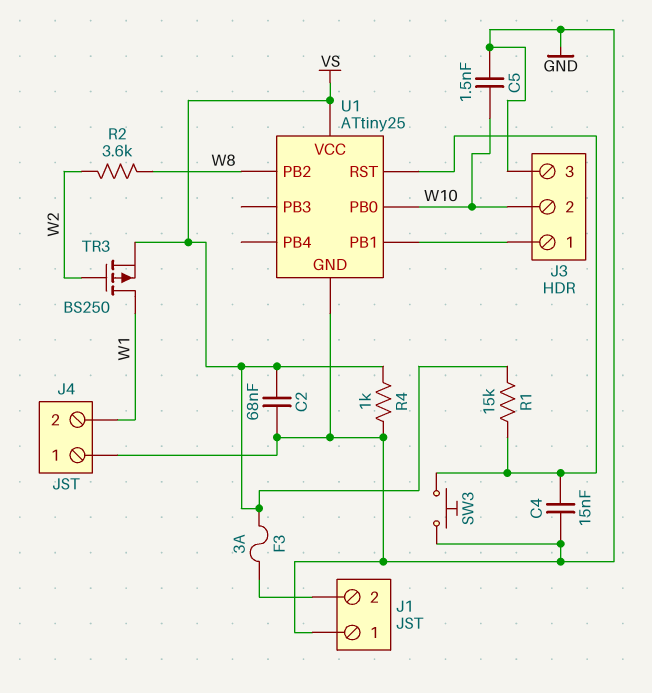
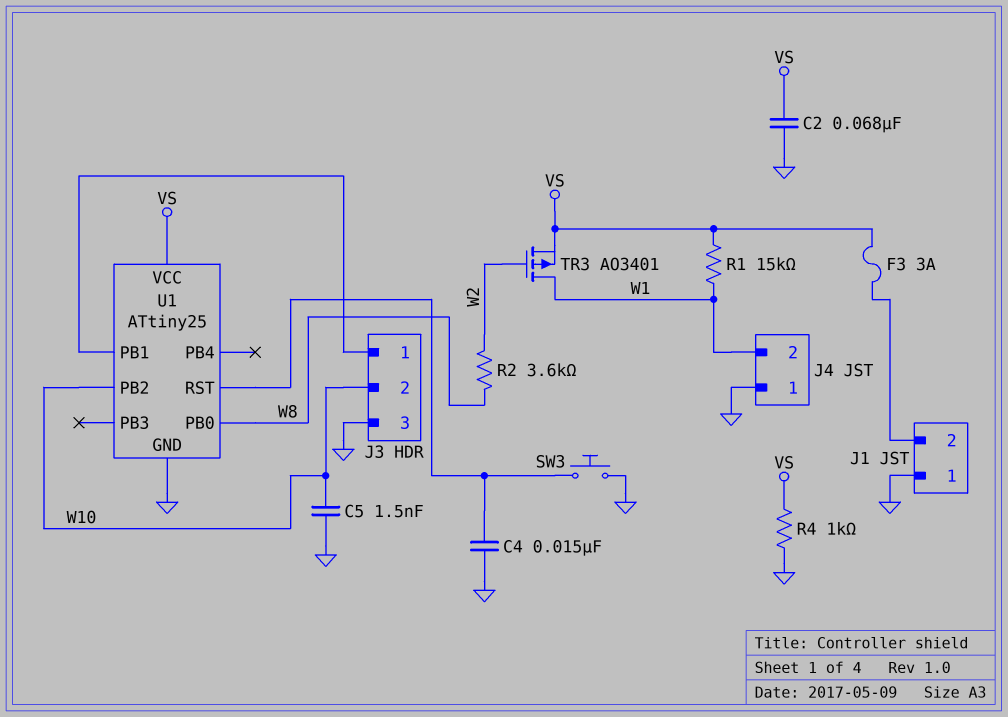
R1: 15k (U1/RST, VS) -> 15k (VS, W1)
TR3: PMOS BS250 (G W2, D W1, S VS) -> PMOS AO3401 (G W2, D W1, S VS)
U1 pin PB0: W10 -> W8
U1 pin PB2: W8 -> W10

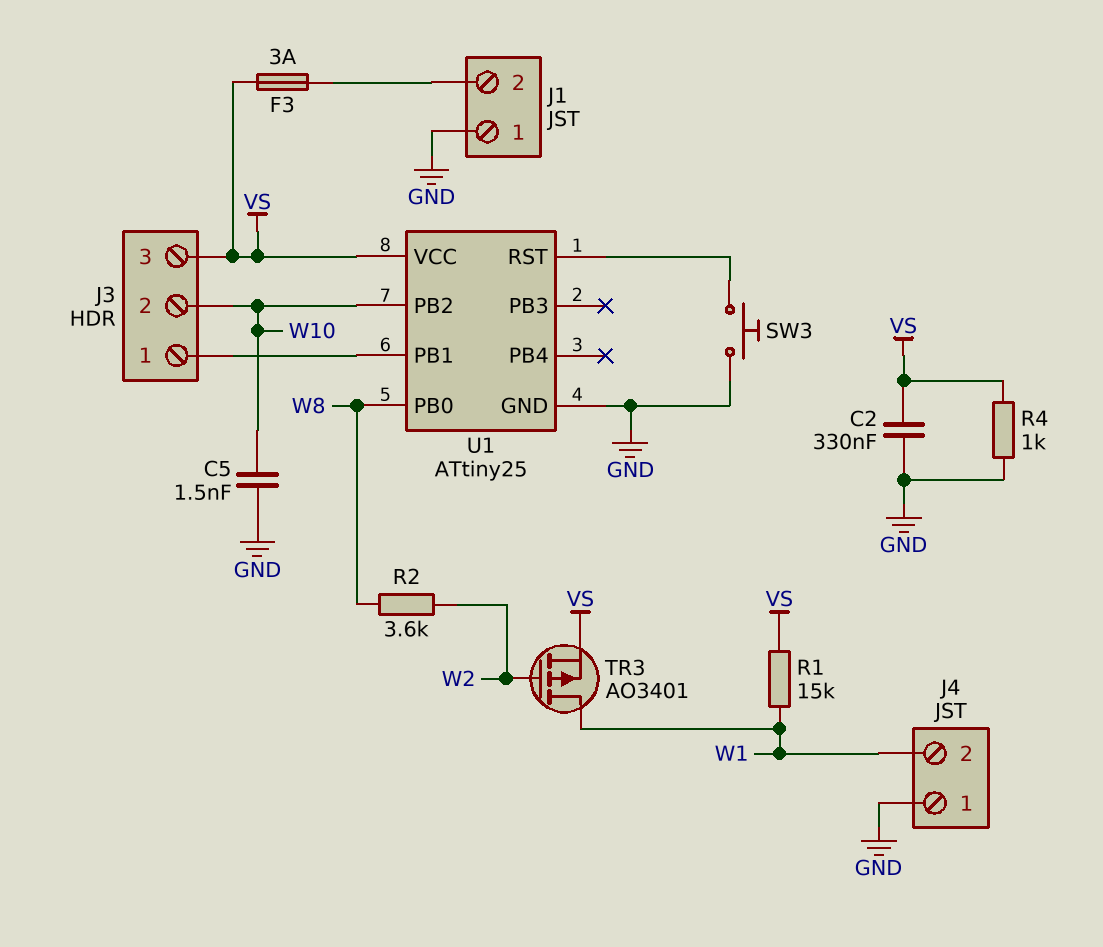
C2: 68nF (GND, VS) -> 330nF (GND, VS)
C4: 15nF (GND, U1/RST) -> none
J3 pin 3: GND -> VS

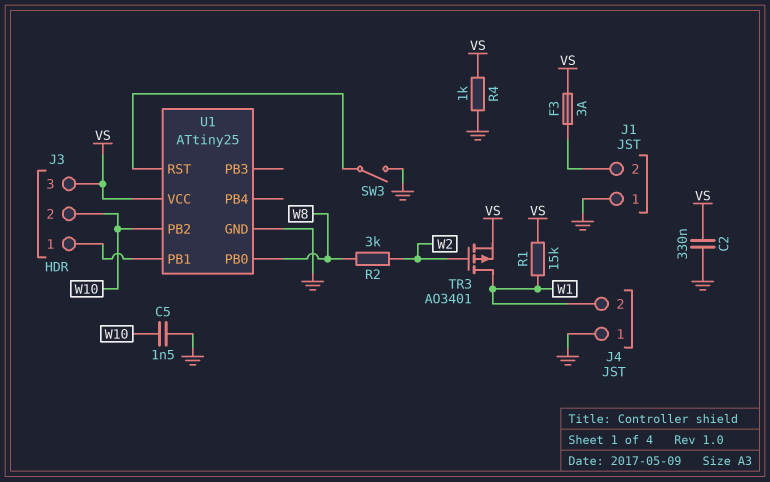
R2: 3.6k (W2, W8) -> 3k (W2, W8)
SW3: button (GND, U1/RST) -> switch (GND, U1/RST)

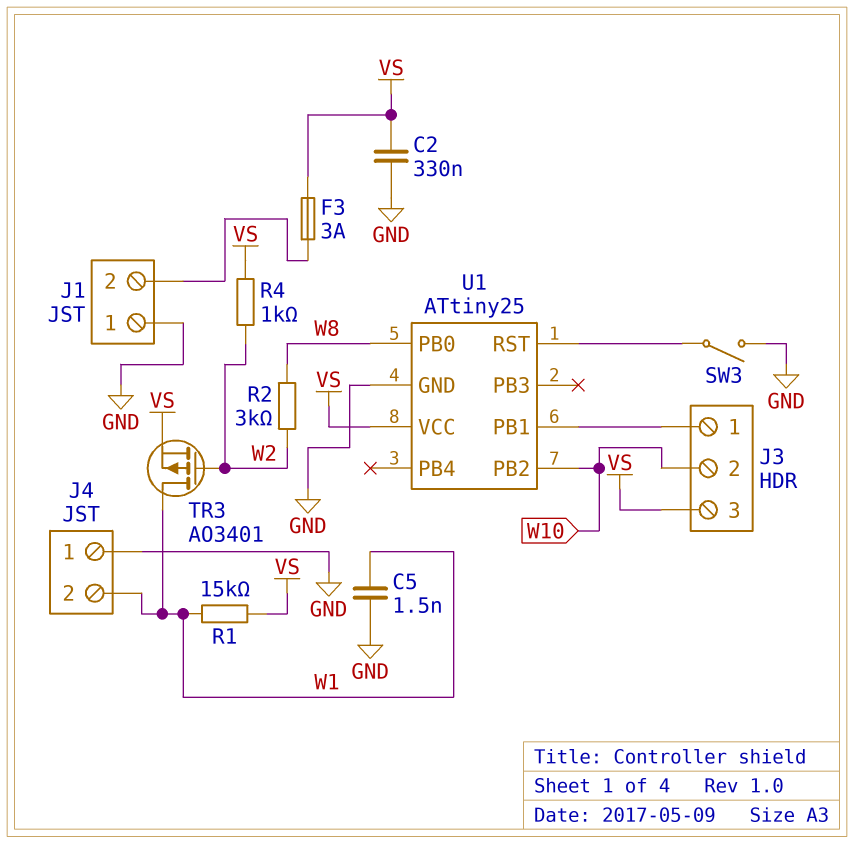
C5: 1.5nF (GND, W10) -> 1.5nF (GND, W1)
R4: 1k (GND, VS) -> 1k (VS, W2)

